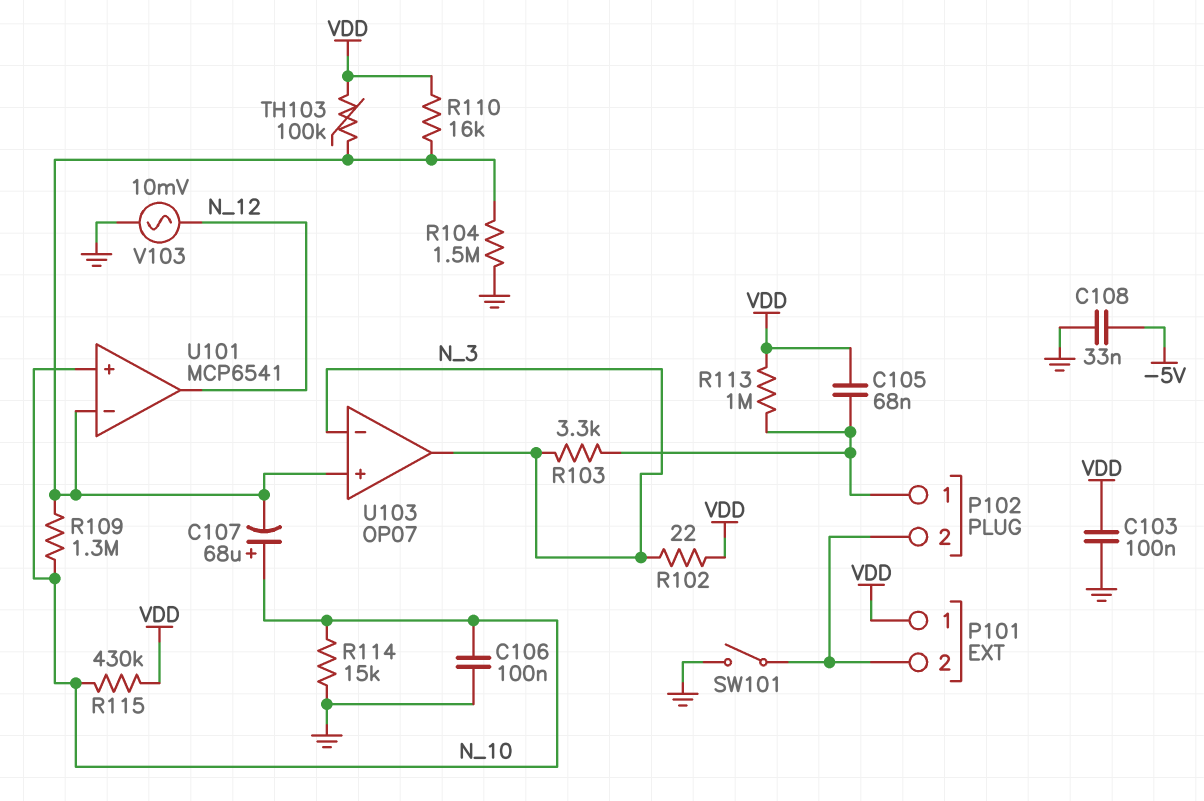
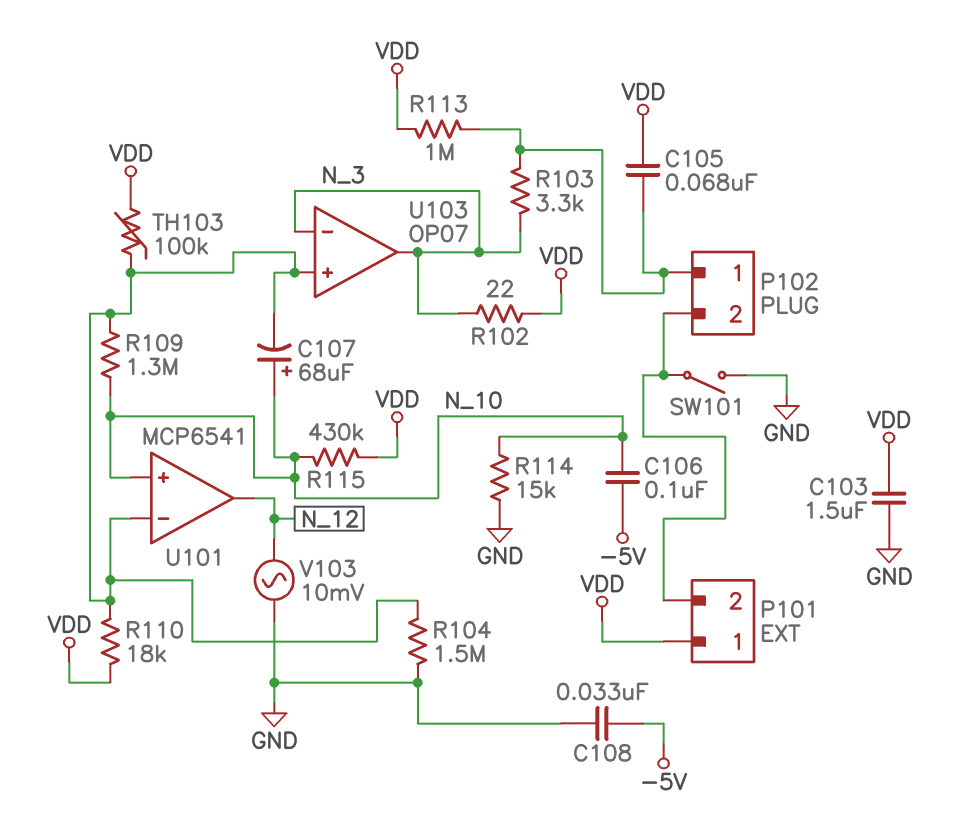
C103: 100nF (GND, VDD) -> 1.5uF (GND, VDD)
C106: 100nF (GND, N_10) -> 100nF (-5V, N_10)
R110: 16k (U101/in-, VDD) -> 18k (U101/in-, VDD)

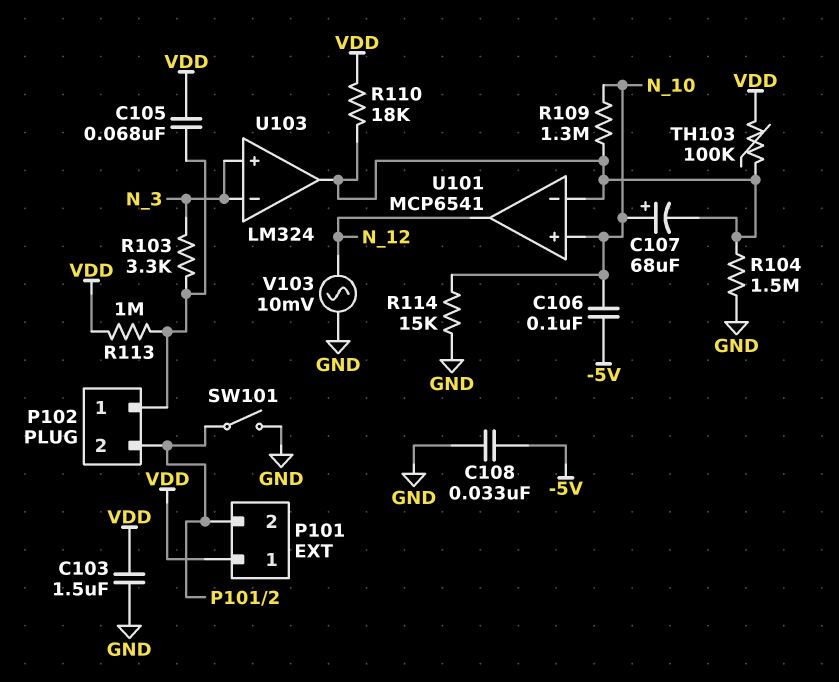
R102: 22 (N_3, VDD) -> none
R115: 430k (N_10, VDD) -> none
U103: OP07 -> LM324
U103 pin in+: U101/in- -> N_3
U103 pin out: N_3 -> U101/in-

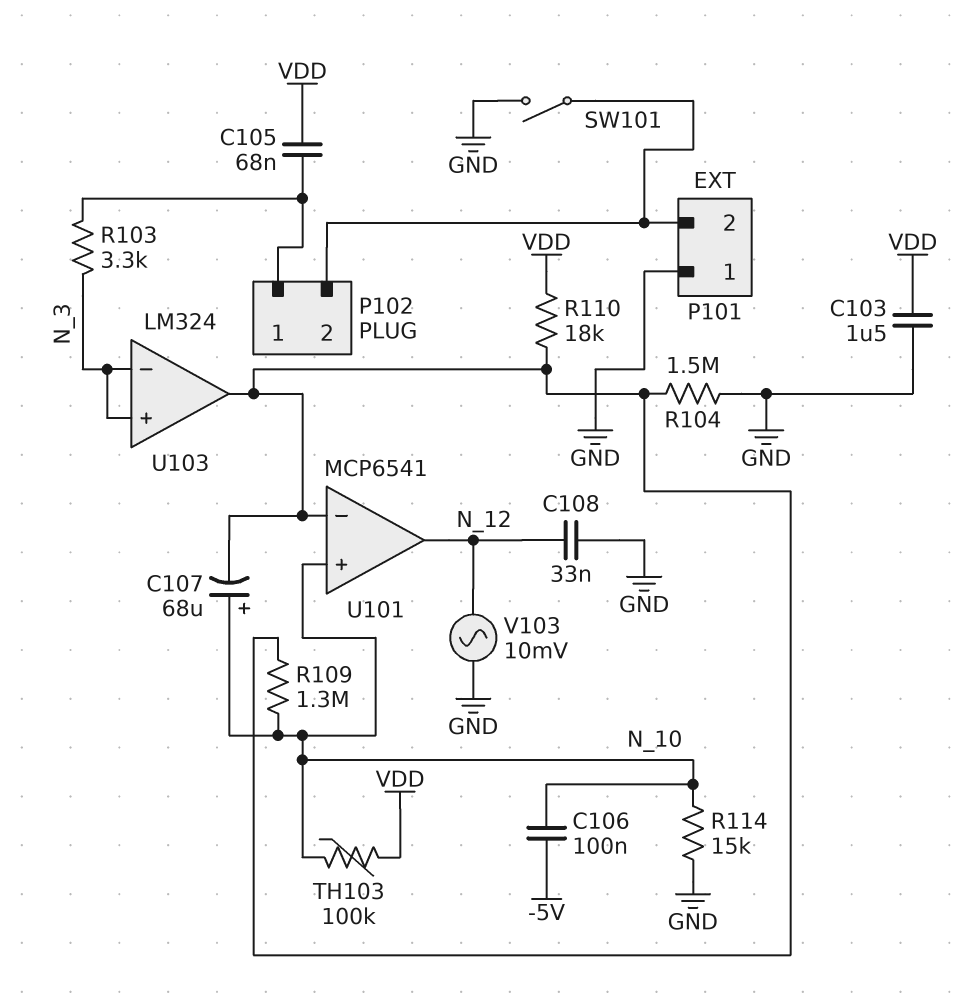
C108: 33nF (-5V, GND) -> 33nF (GND, N_12)
P101 pin 1: VDD -> GND
R113: 1M (P102/1, VDD) -> none
TH103: 100k (U101/in-, VDD) -> 100k (N_10, VDD)

